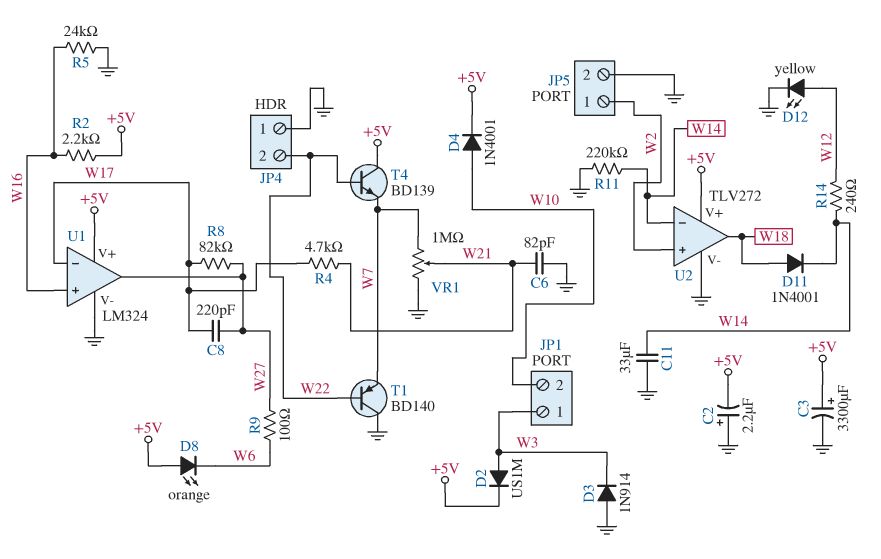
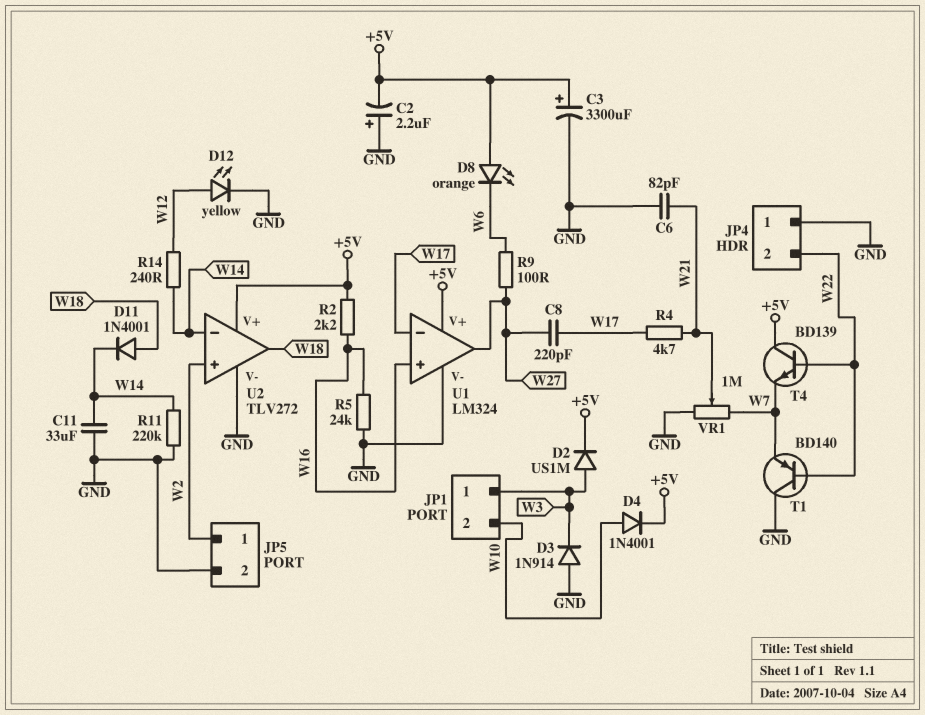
R8: 82k (W17, W27) -> none

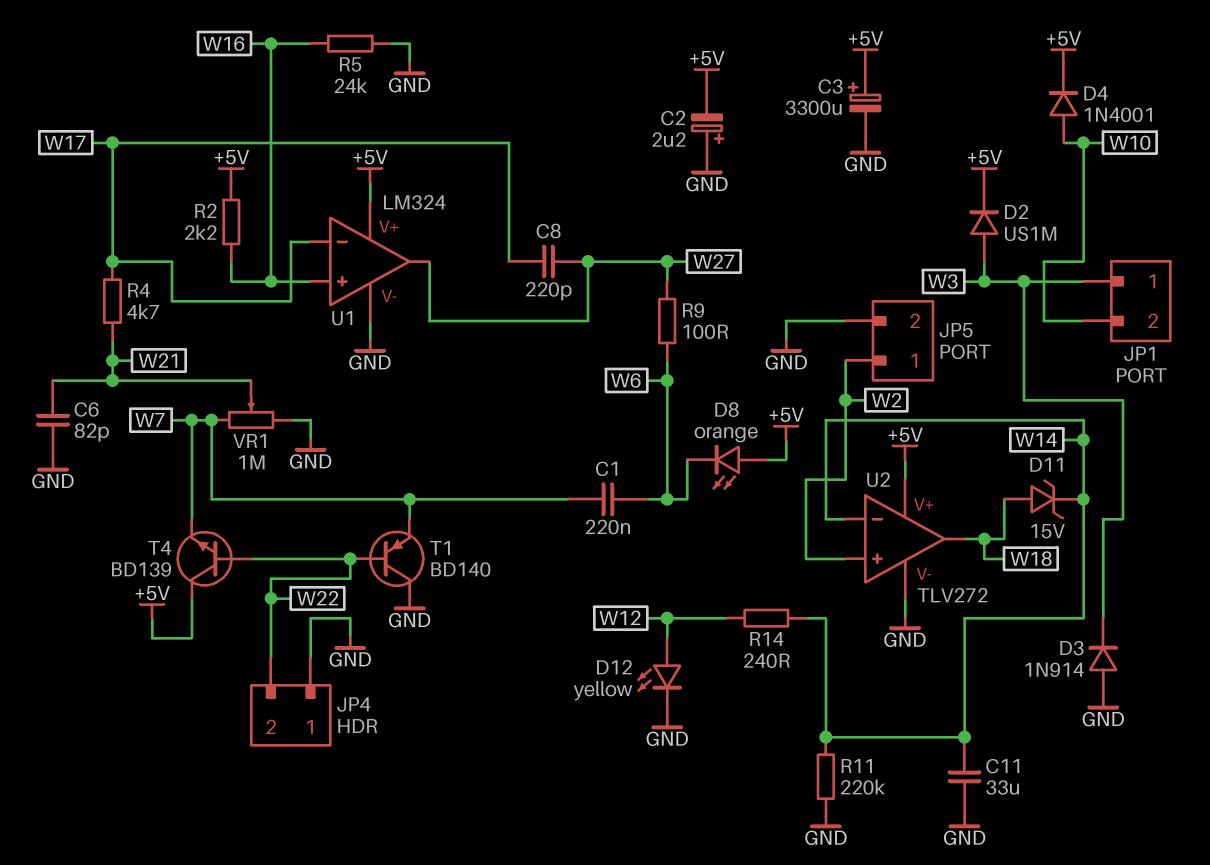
C1: none -> 220nF (W6, W7)
D11: diode 1N4001 (A W18, K W14) -> zener 15V (A W18, K W14)

